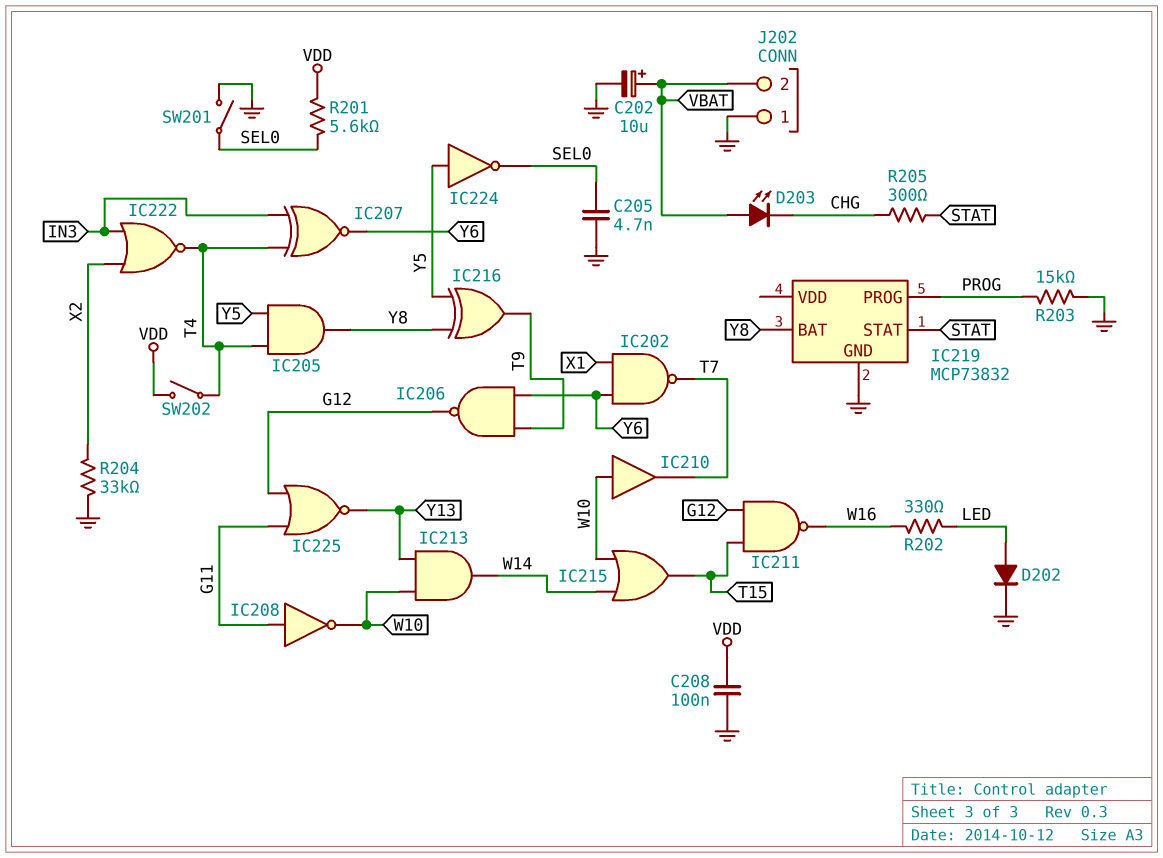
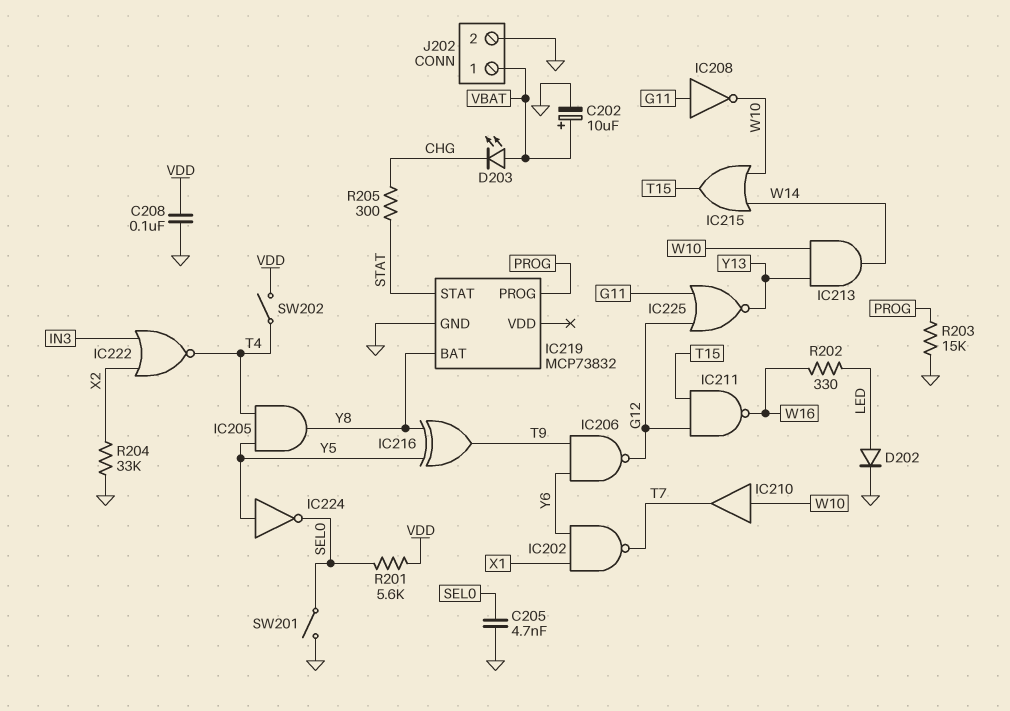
IC207: XNOR (in IN3, in T4, out Y6) -> none
J202 pin 1: GND -> VBAT
J202 pin 2: VBAT -> GND

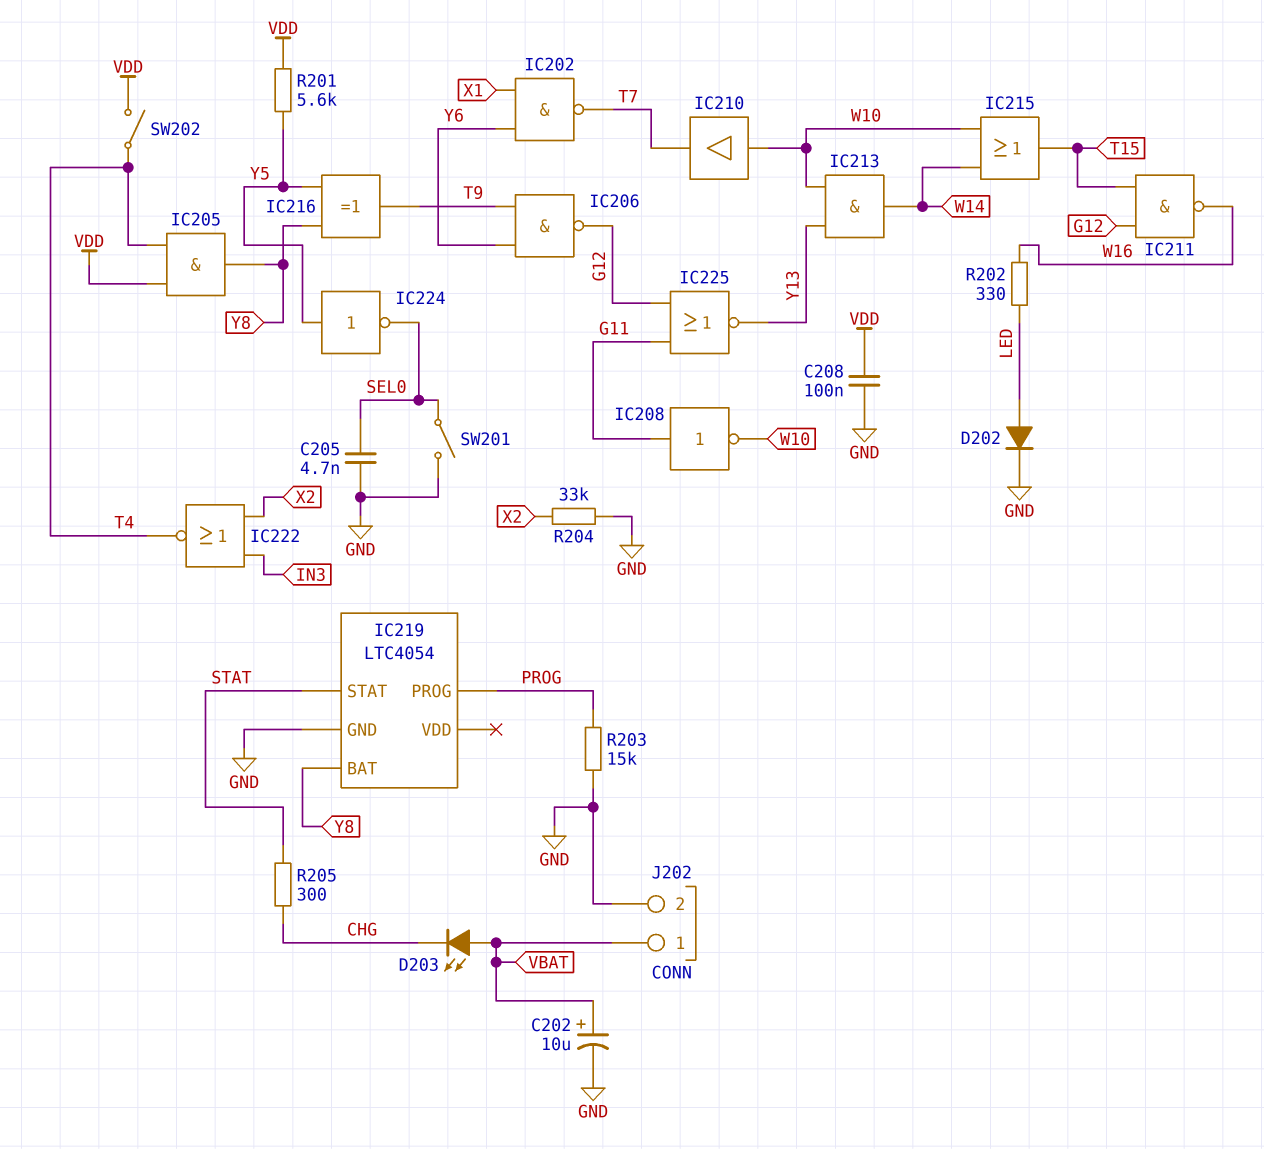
IC205: AND (in T4, in Y5, out Y8) -> AND (in T4, in VDD, out Y8)
IC219: MCP73832 -> LTC4054
R201: 5.6k (SEL0, VDD) -> 5.6k (VDD, Y5)

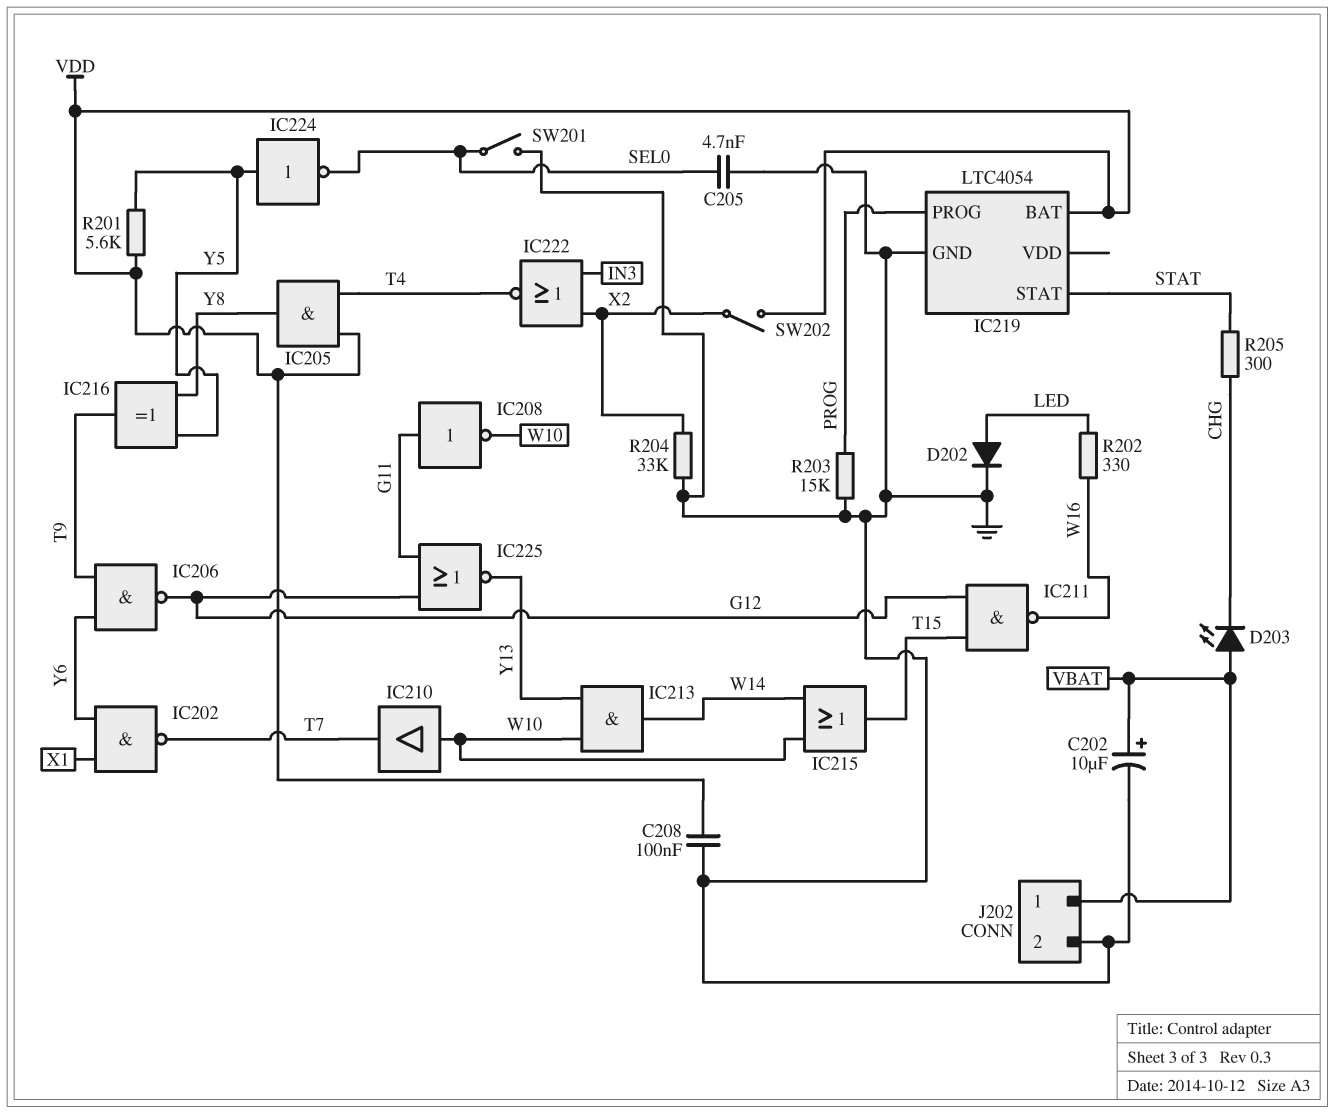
IC219 pin BAT: Y8 -> VDD
SW202: switch (T4, VDD) -> switch (VDD, X2)

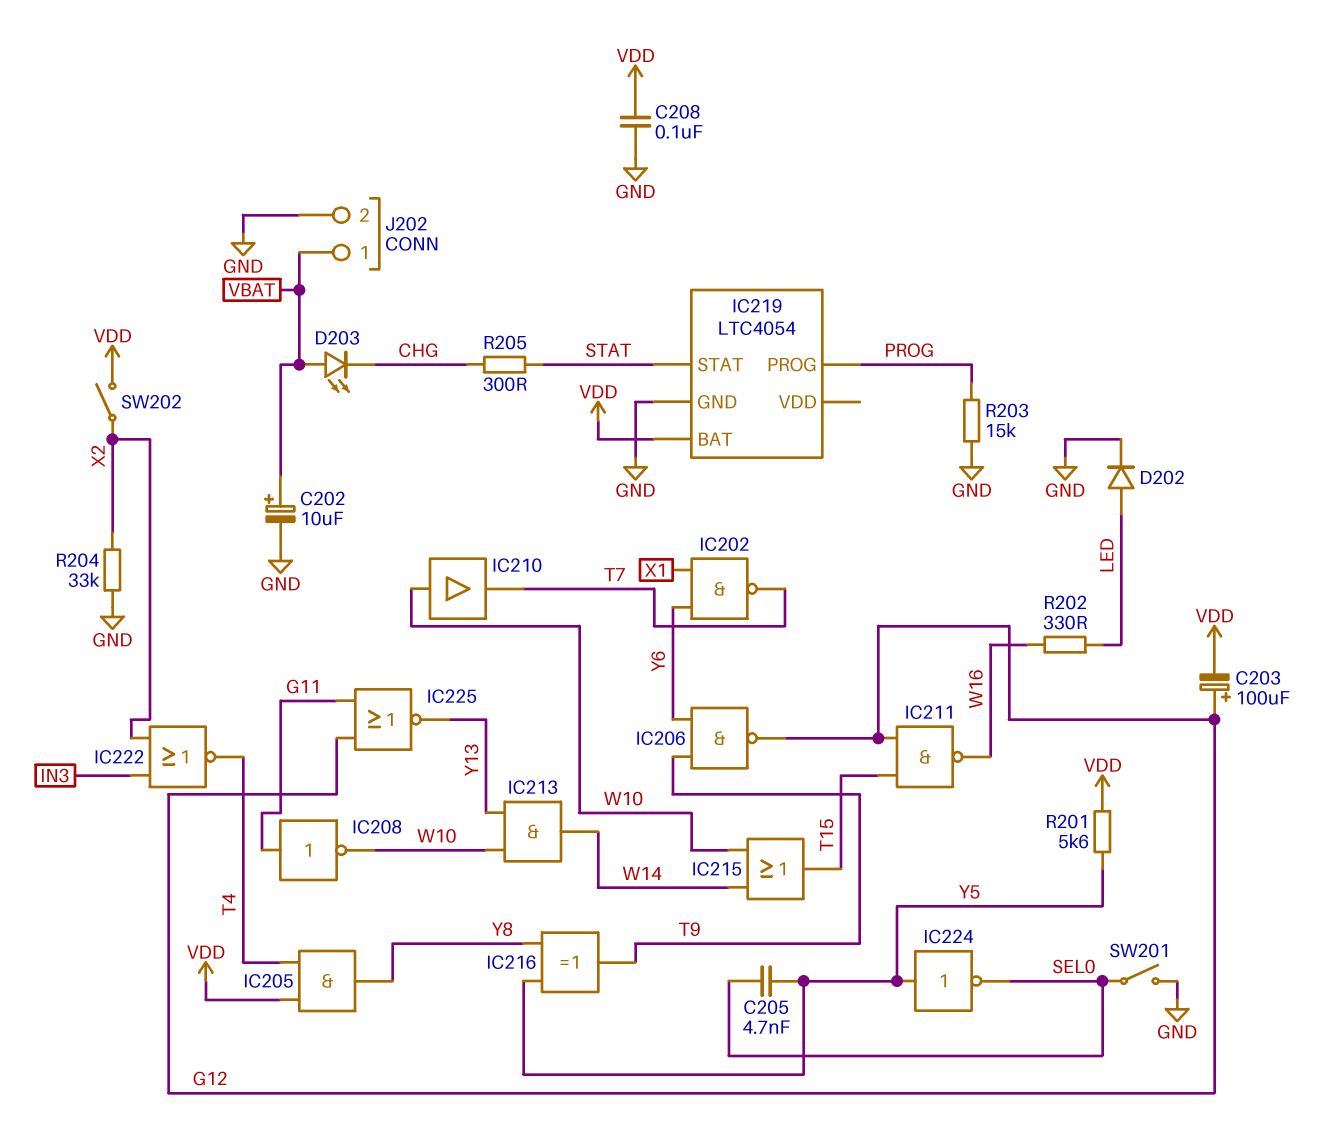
C203: none -> 100uF (plus G12, minus VDD)
C205: 4.7nF (GND, SEL0) -> 4.7nF (SEL0, Y5)

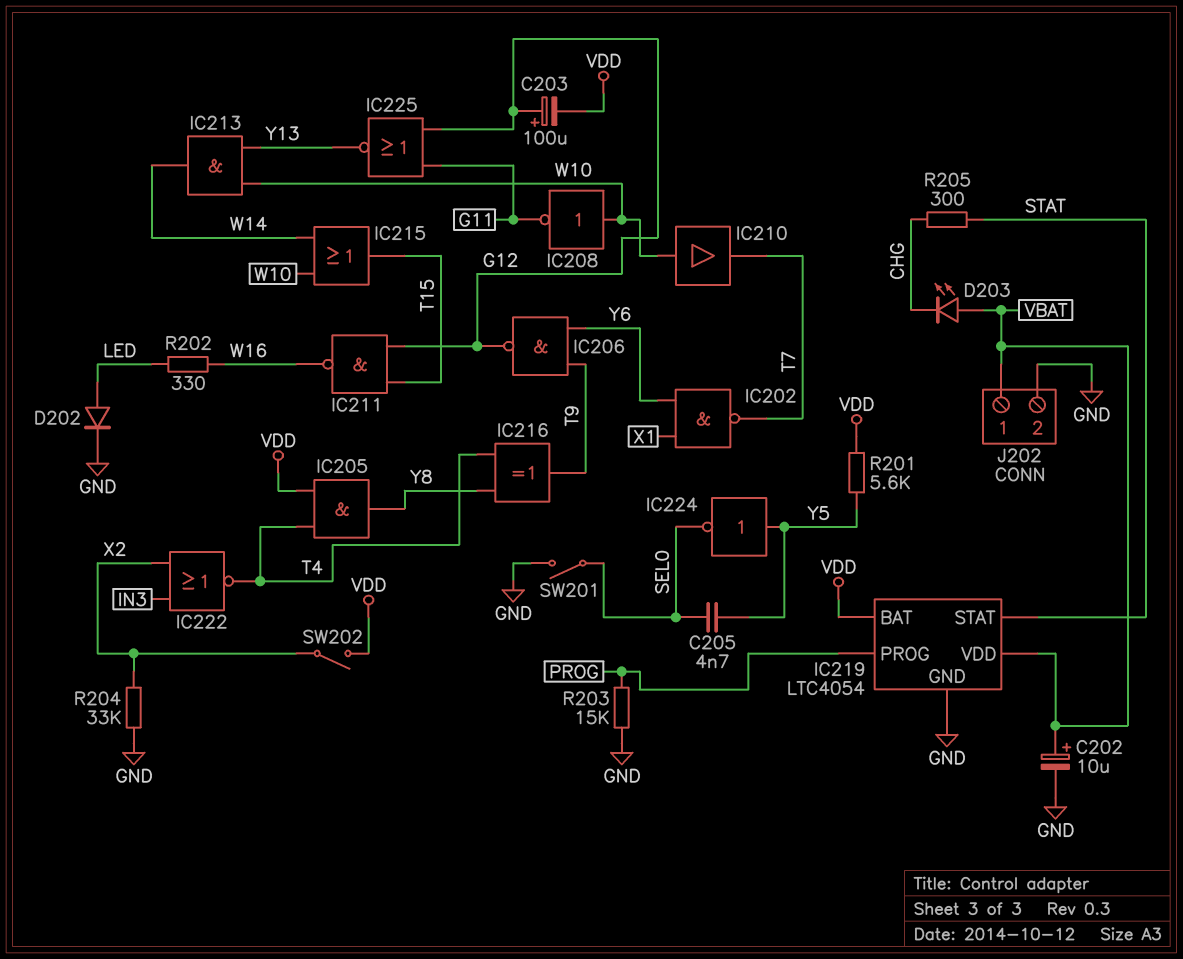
C208: 100nF (GND, VDD) -> none
IC208: NOT (in G11, out W10) -> NOT (in W10, out G11)
IC216: XOR (in Y5, in Y8, out T9) -> XOR (in T4, in Y8, out T9)
IC219 pin VDD: none -> VBAT

